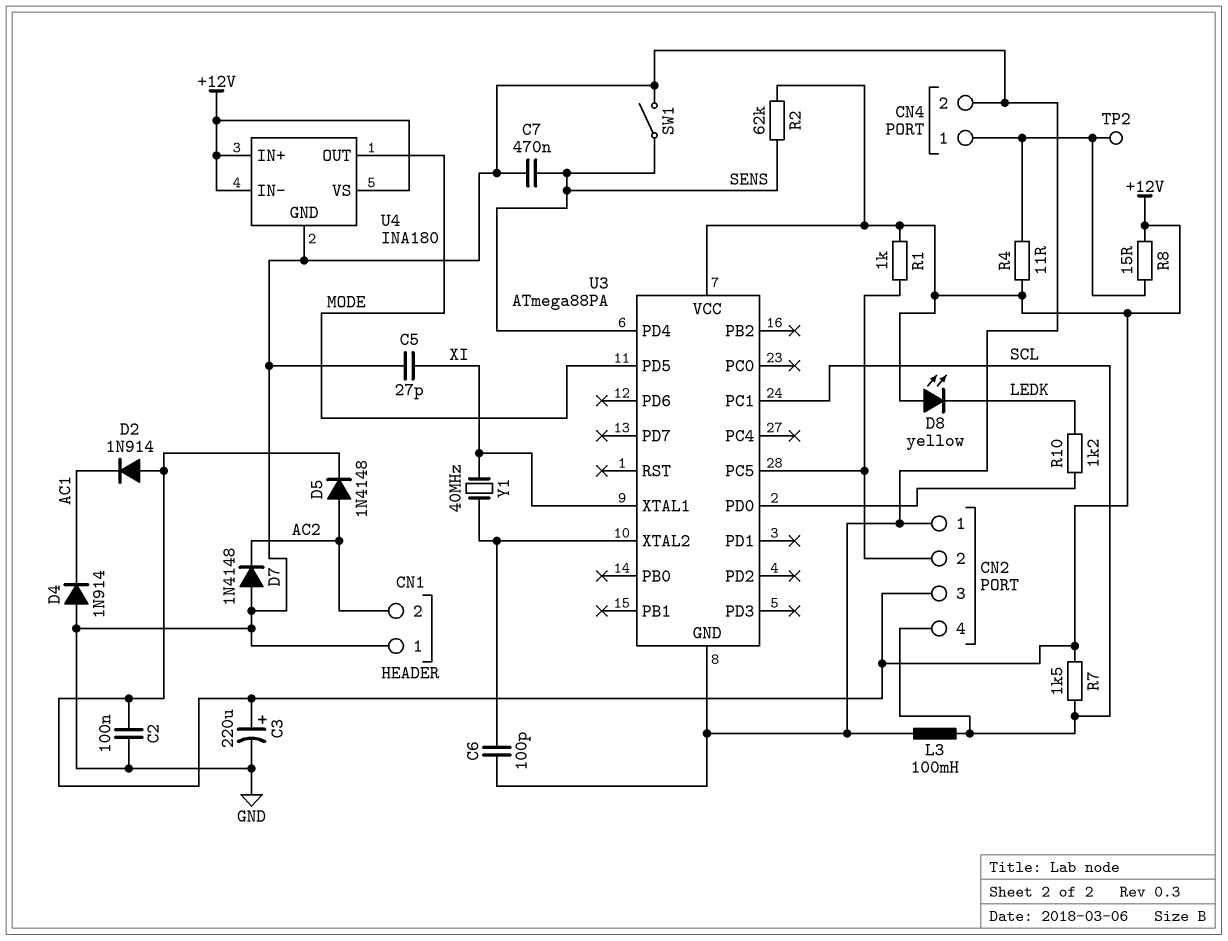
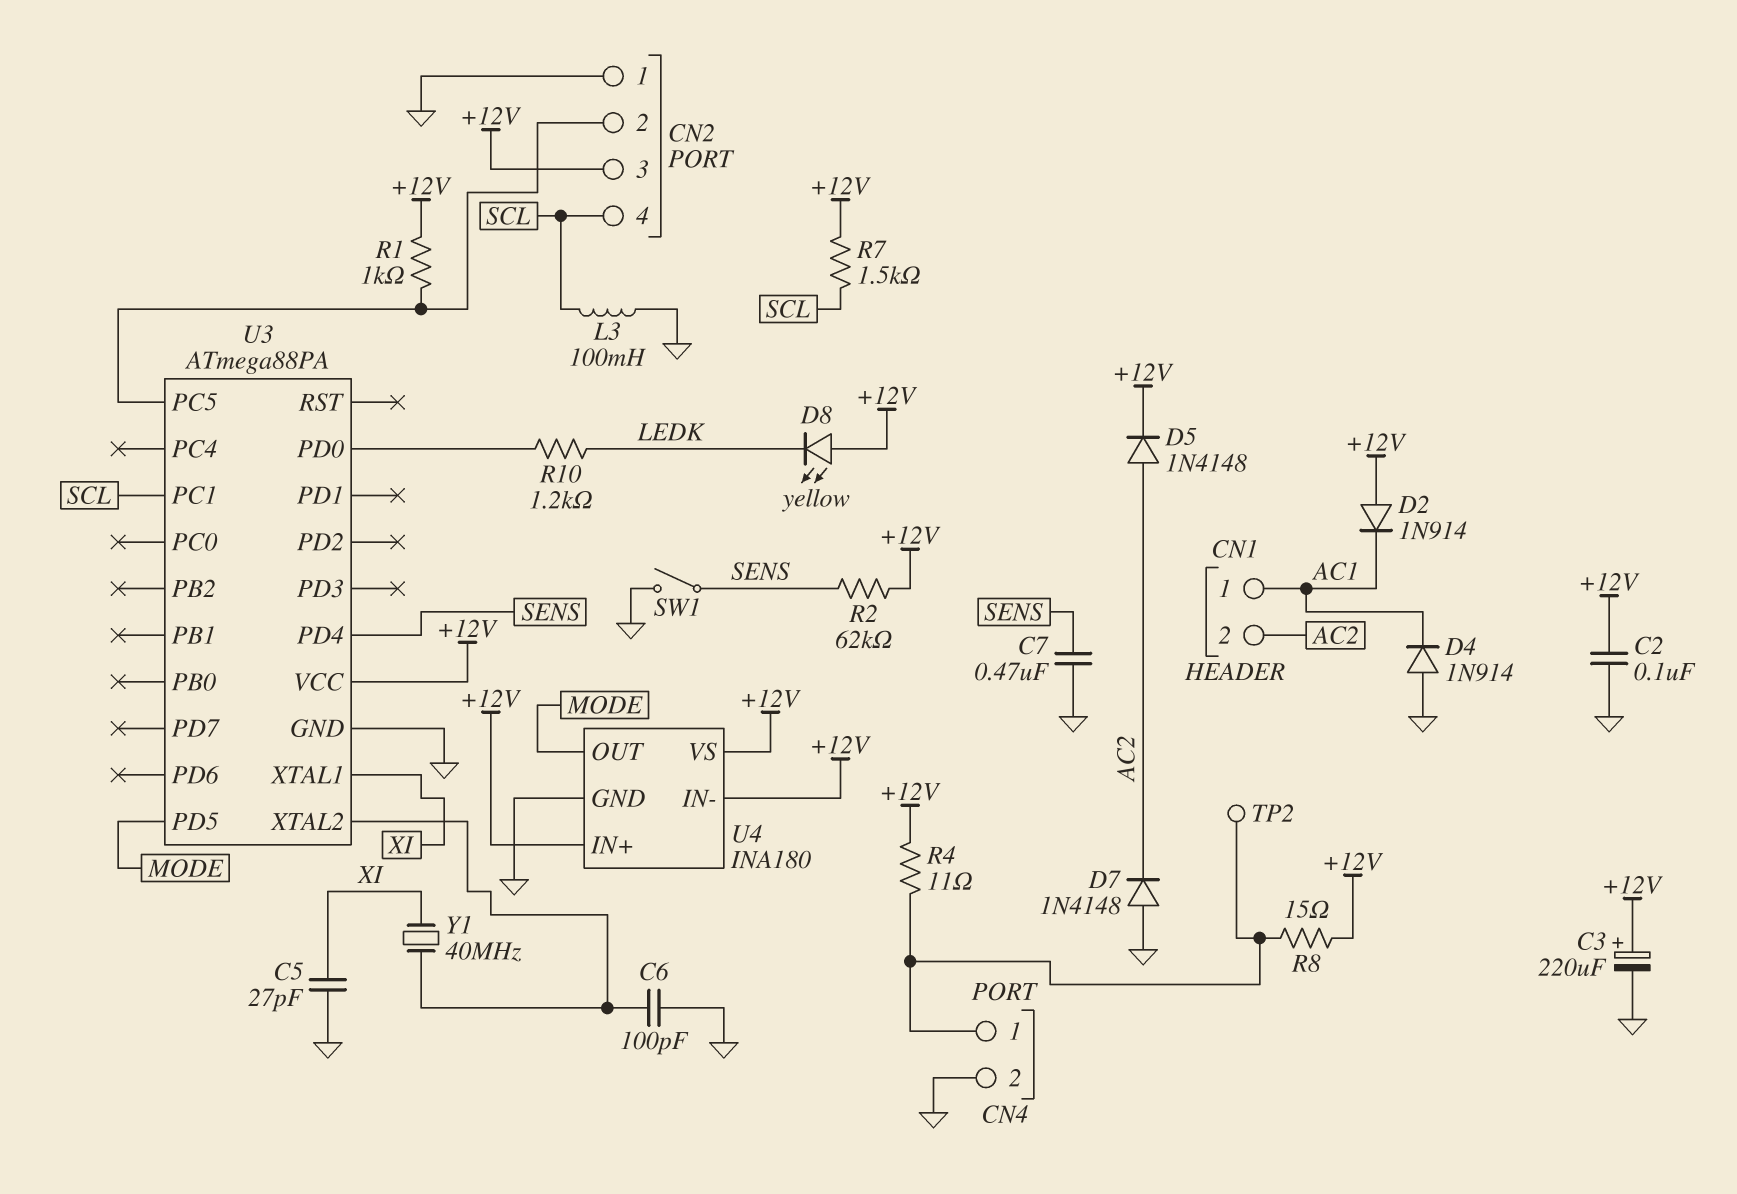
CN1 pin 1: GND -> AC1

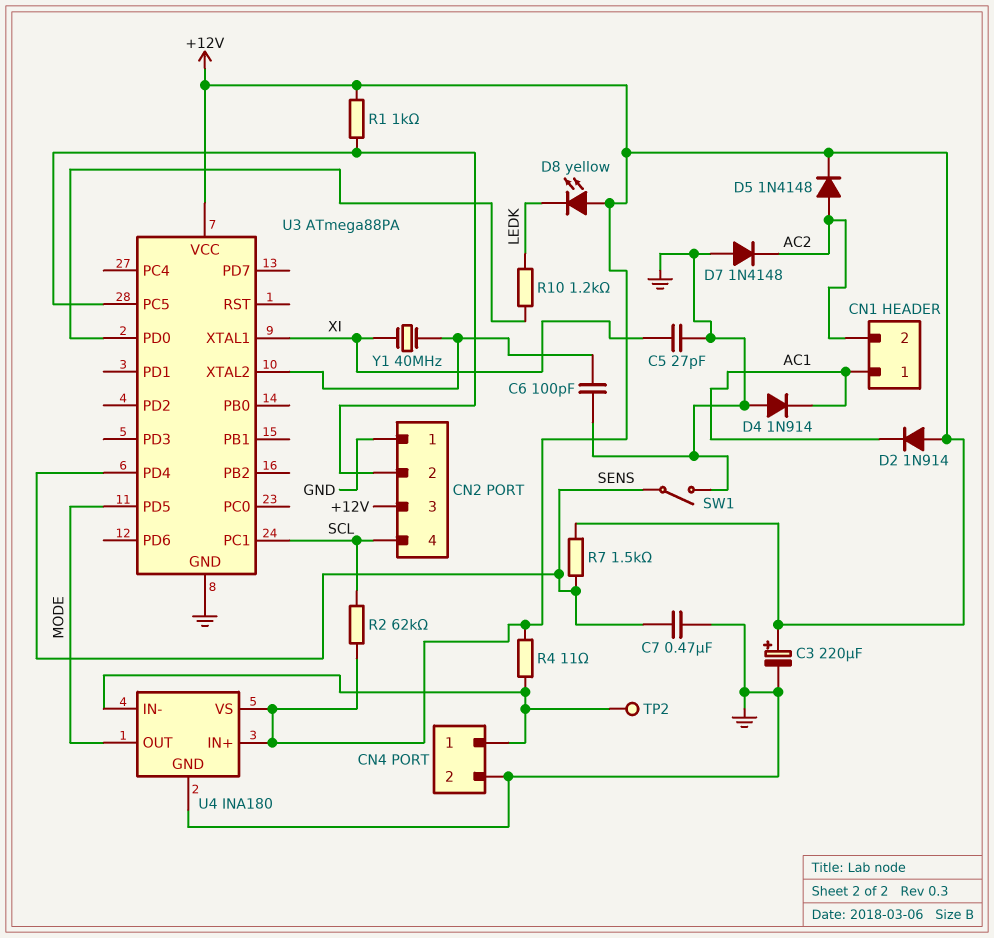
C2: 100nF (+12V, GND) -> none
L3: 100mH (GND, SCL) -> none
R2: 62k (+12V, SENS) -> 62k (+12V, SCL)
R7: 1.5k (+12V, SCL) -> 1.5k (+12V, SENS)
R8: 15 (+12V, CN4/1) -> none
U4 pin IN-: +12V -> CN4/1

